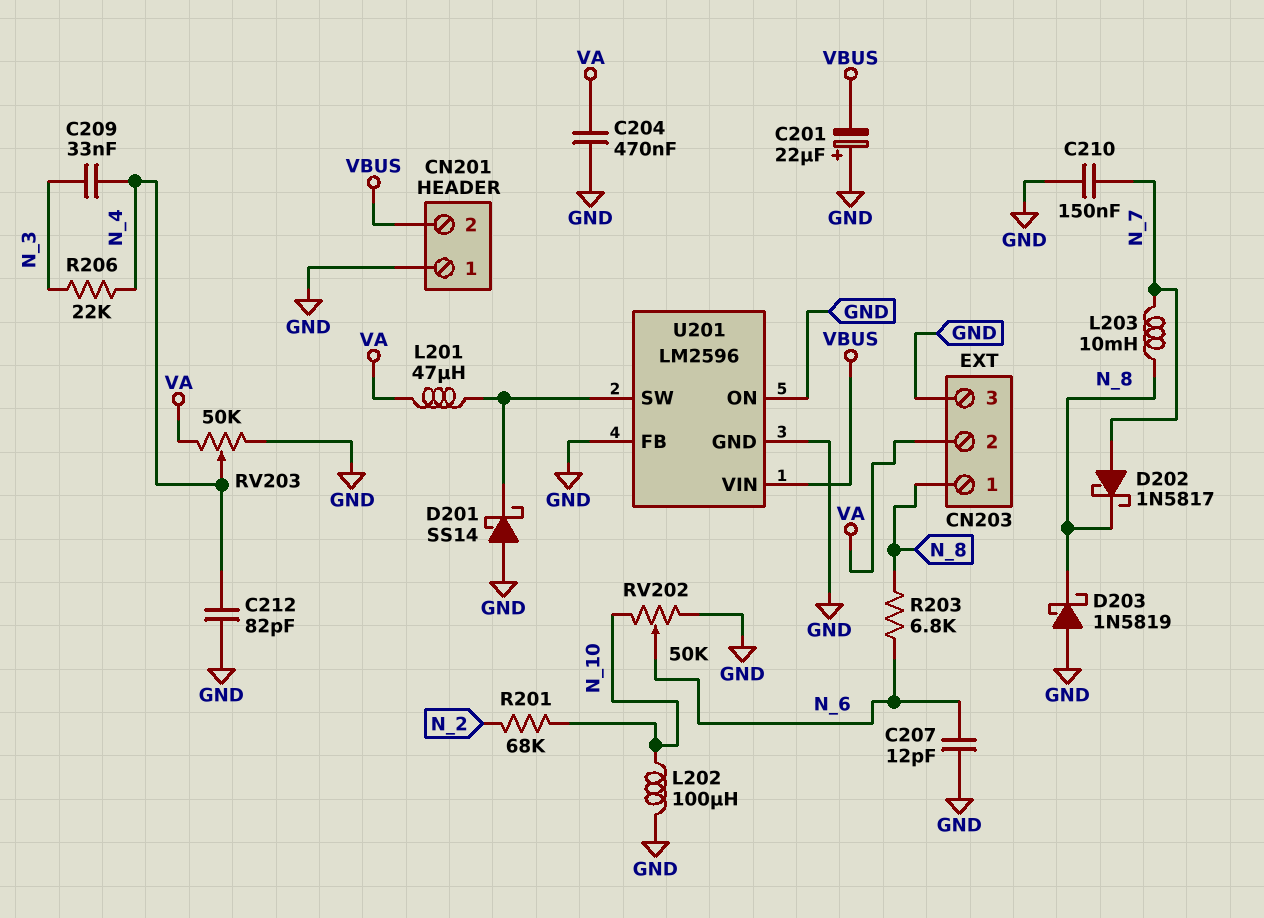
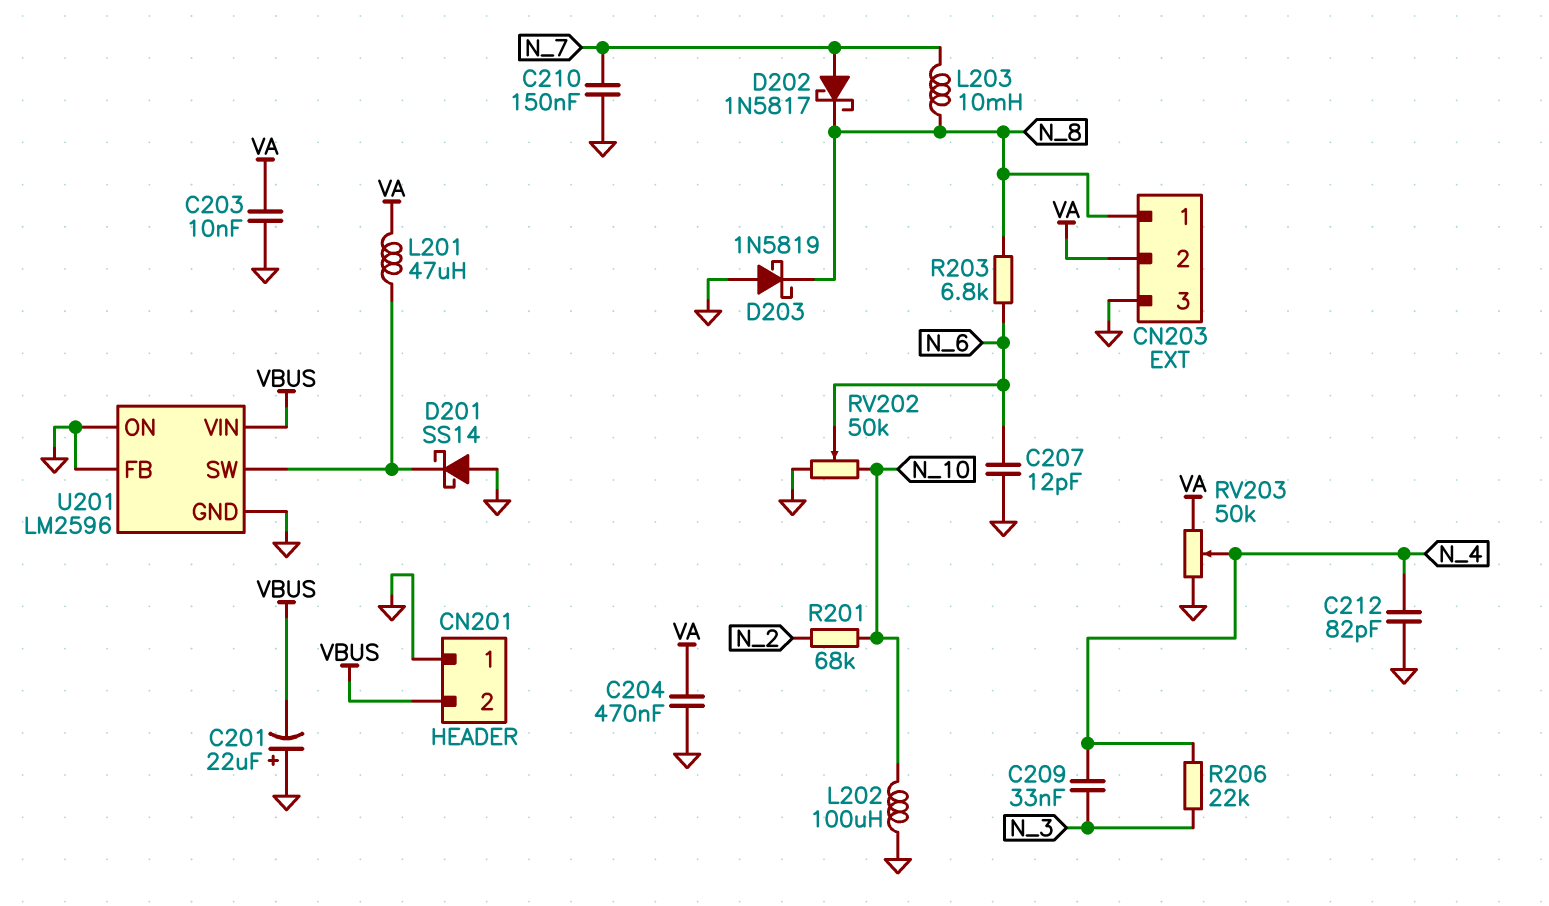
C203: none -> 10nF (GND, VA)

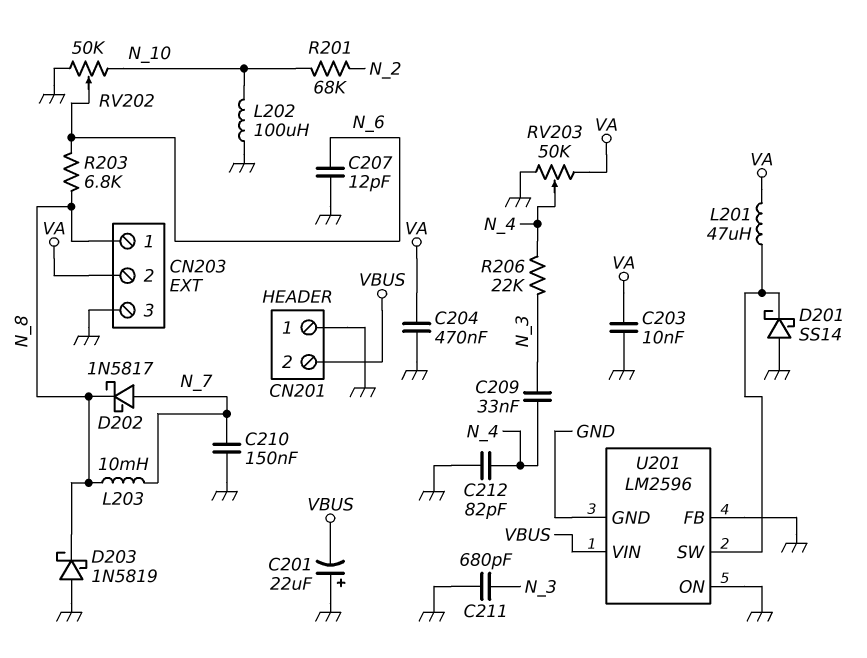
C211: none -> 680pF (GND, N_3)

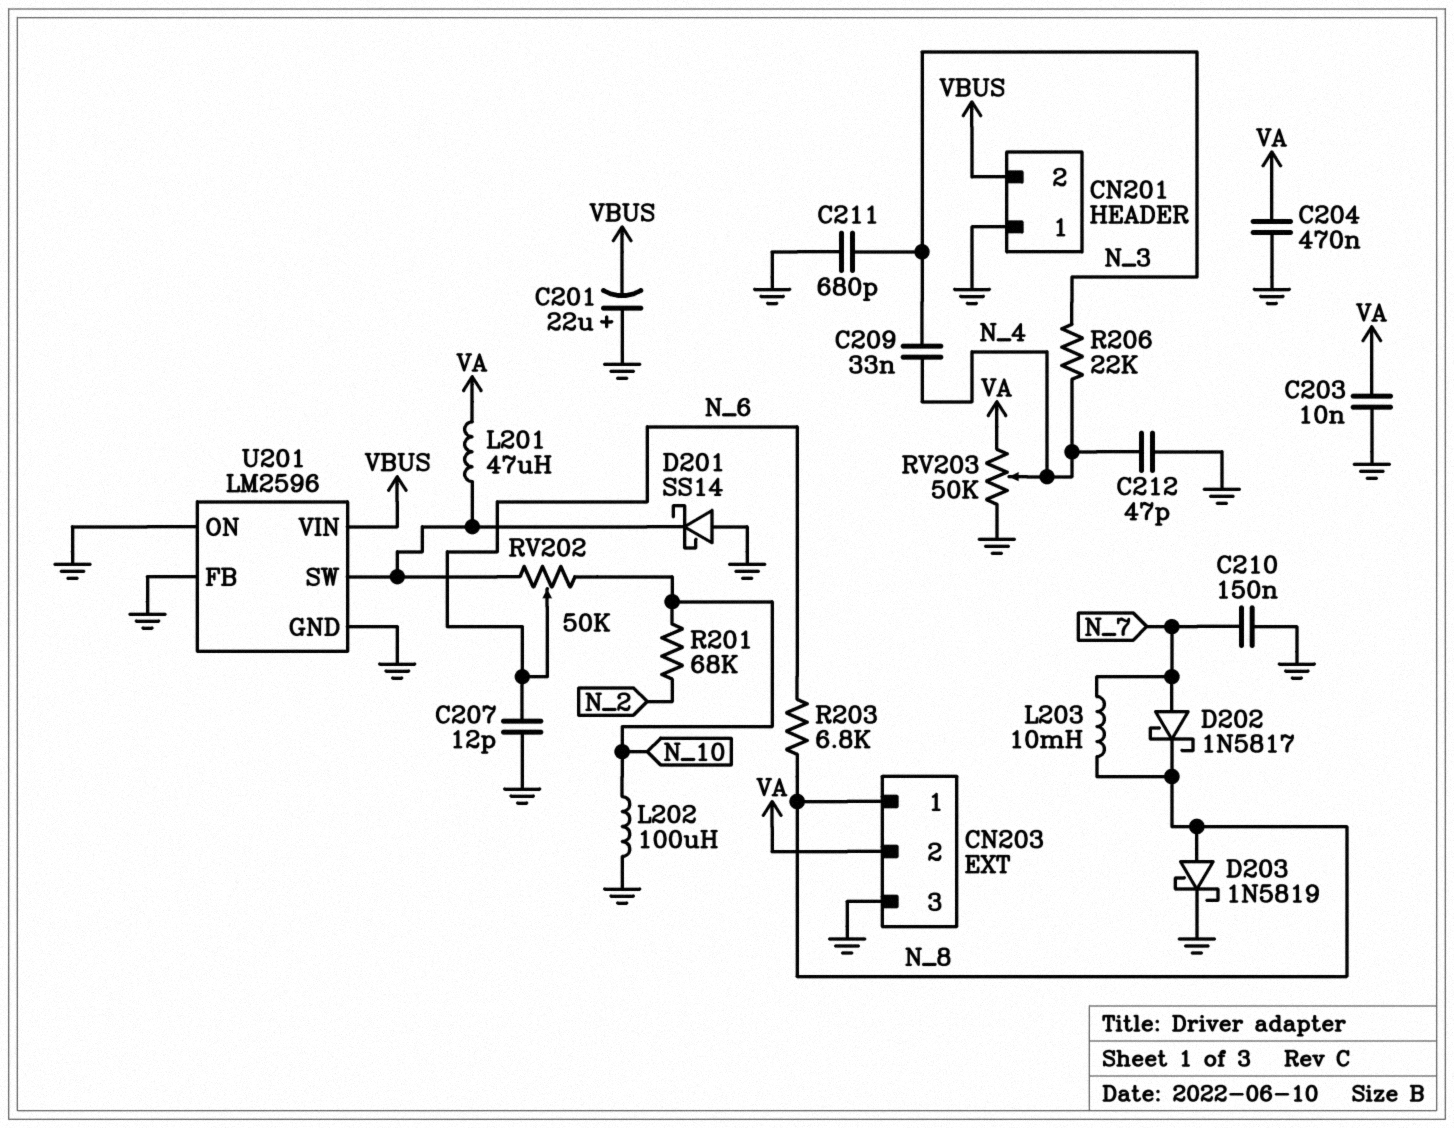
C212: 82pF (GND, N_4) -> 47pF (GND, N_4)
D203: schottky 1N5819 (A GND, K N_8) -> schottky 1N5819 (A N_8, K GND)
RV202: 50k (GND, N_10, wiper N_6) -> 50k (N_10, U201/SW, wiper N_6)

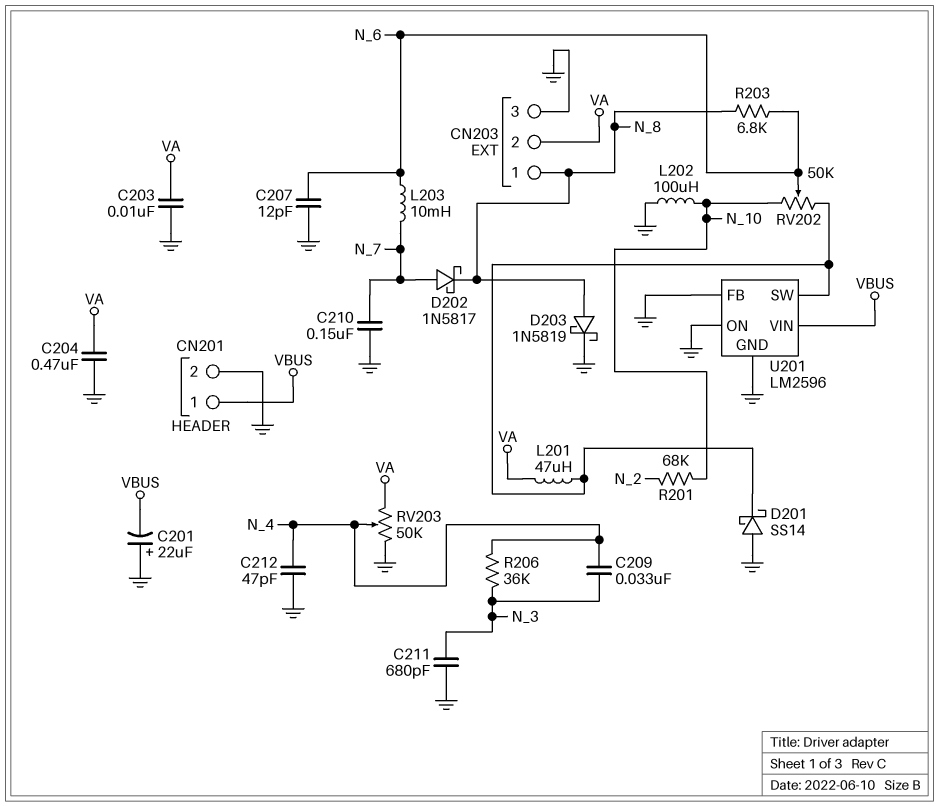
CN201 pin 1: GND -> VBUS
CN201 pin 2: VBUS -> GND
L203: 10mH (N_7, N_8) -> 10mH (N_6, N_7)
R206: 22k (N_3, N_4) -> 36k (N_3, N_4)

